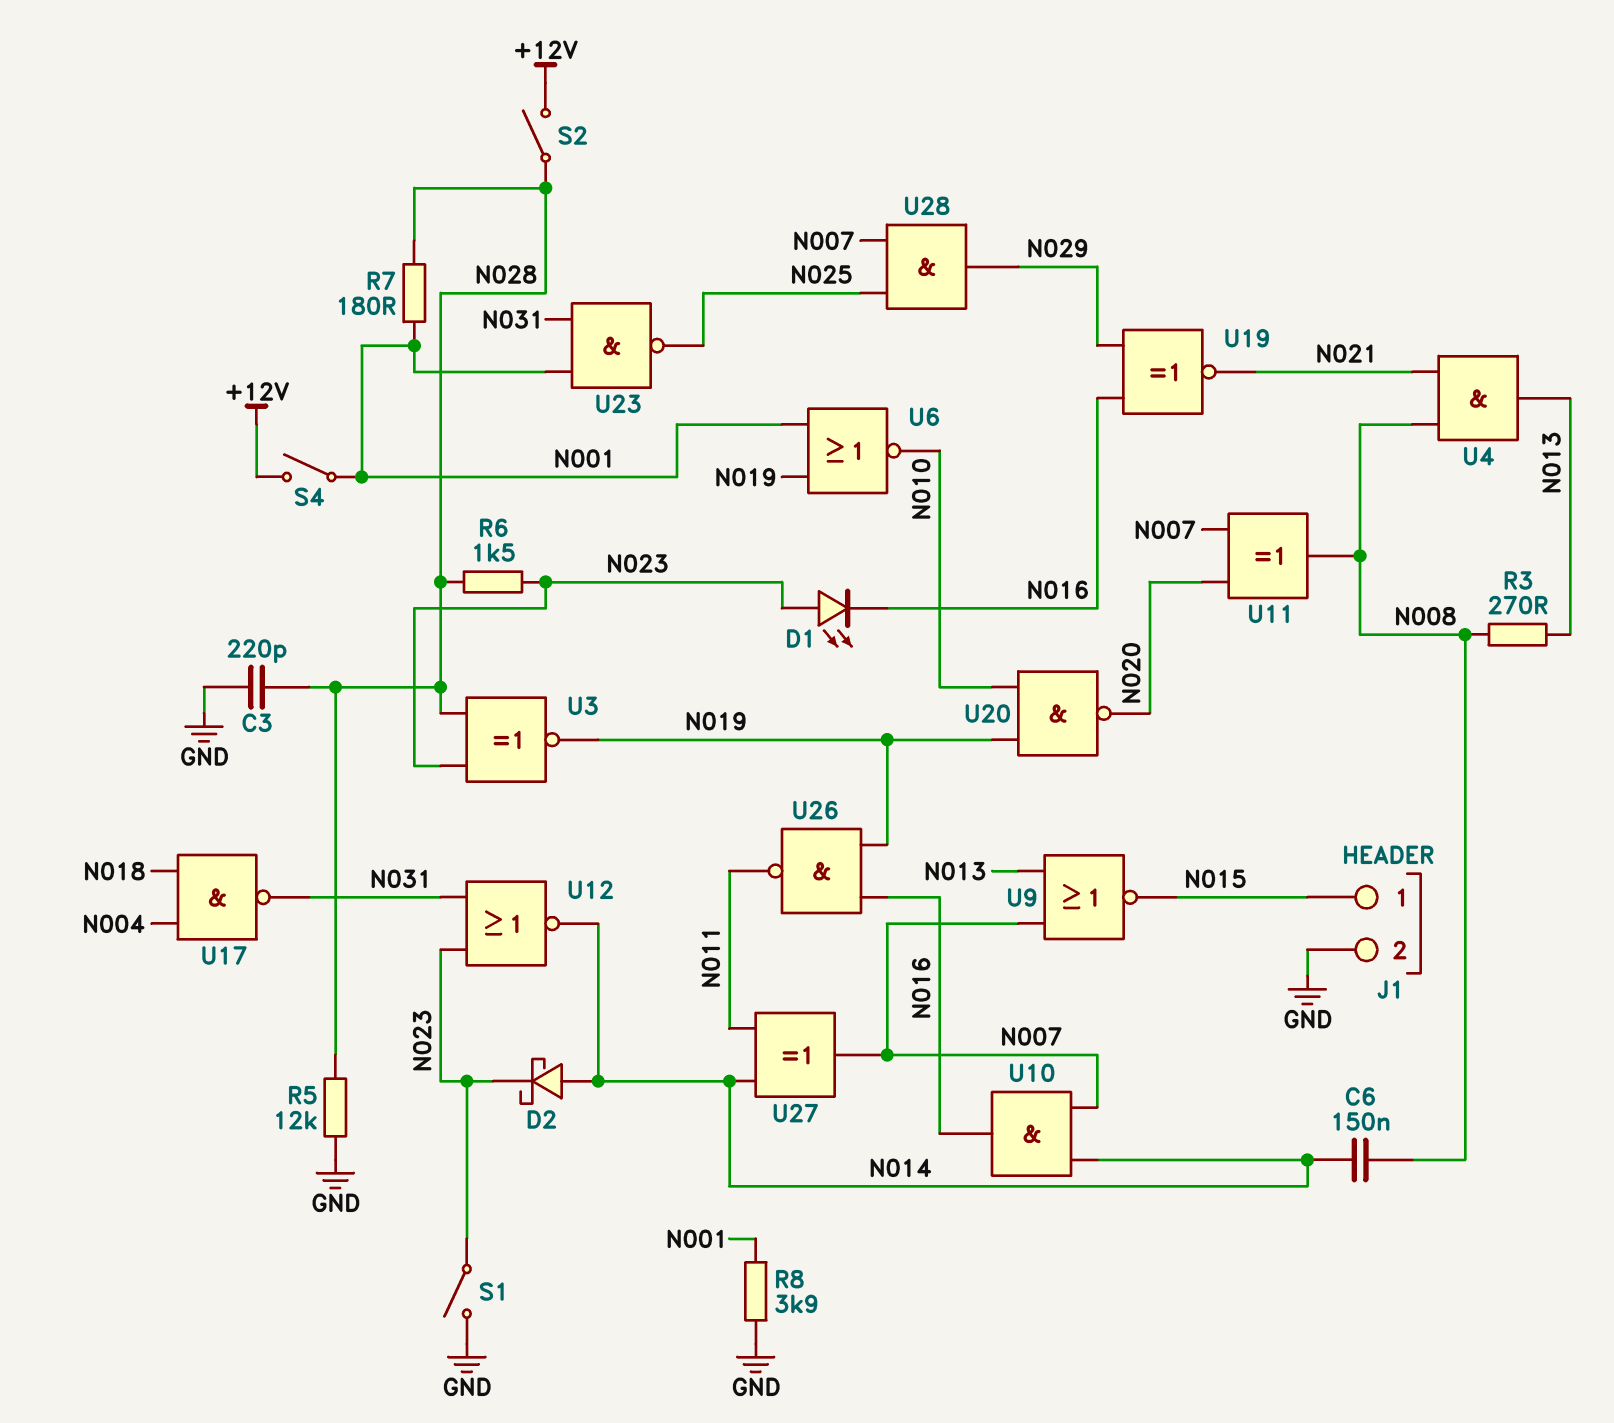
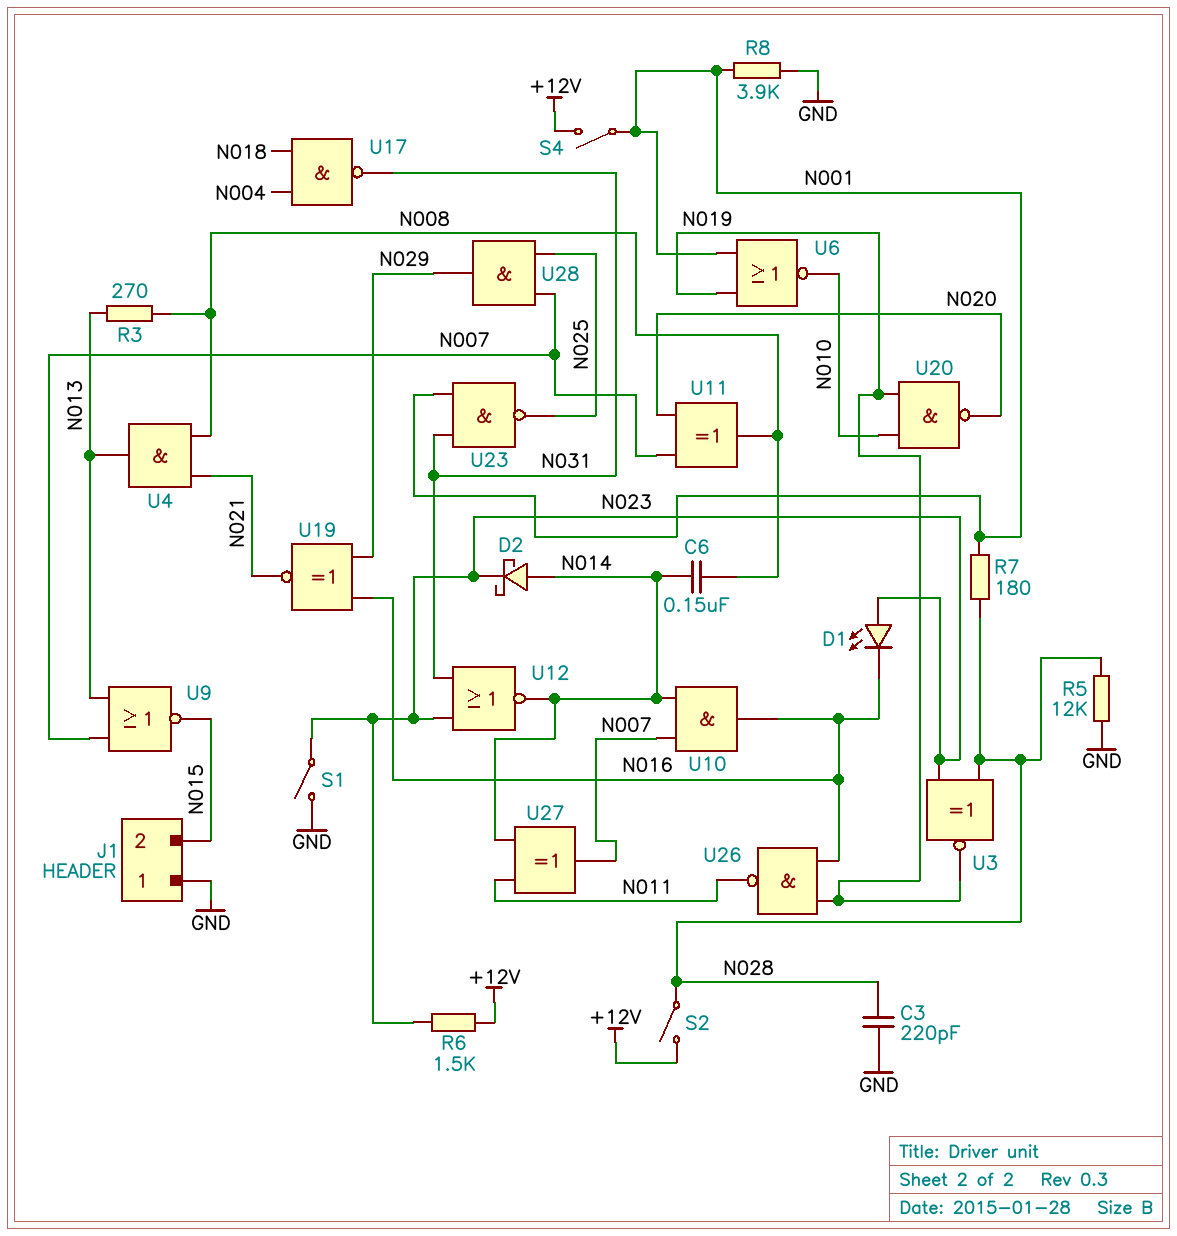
J1 pin 1: N015 -> GND
J1 pin 2: GND -> N015
R6: 1.5k (N023, N028) -> 1.5k (+12V, N023)

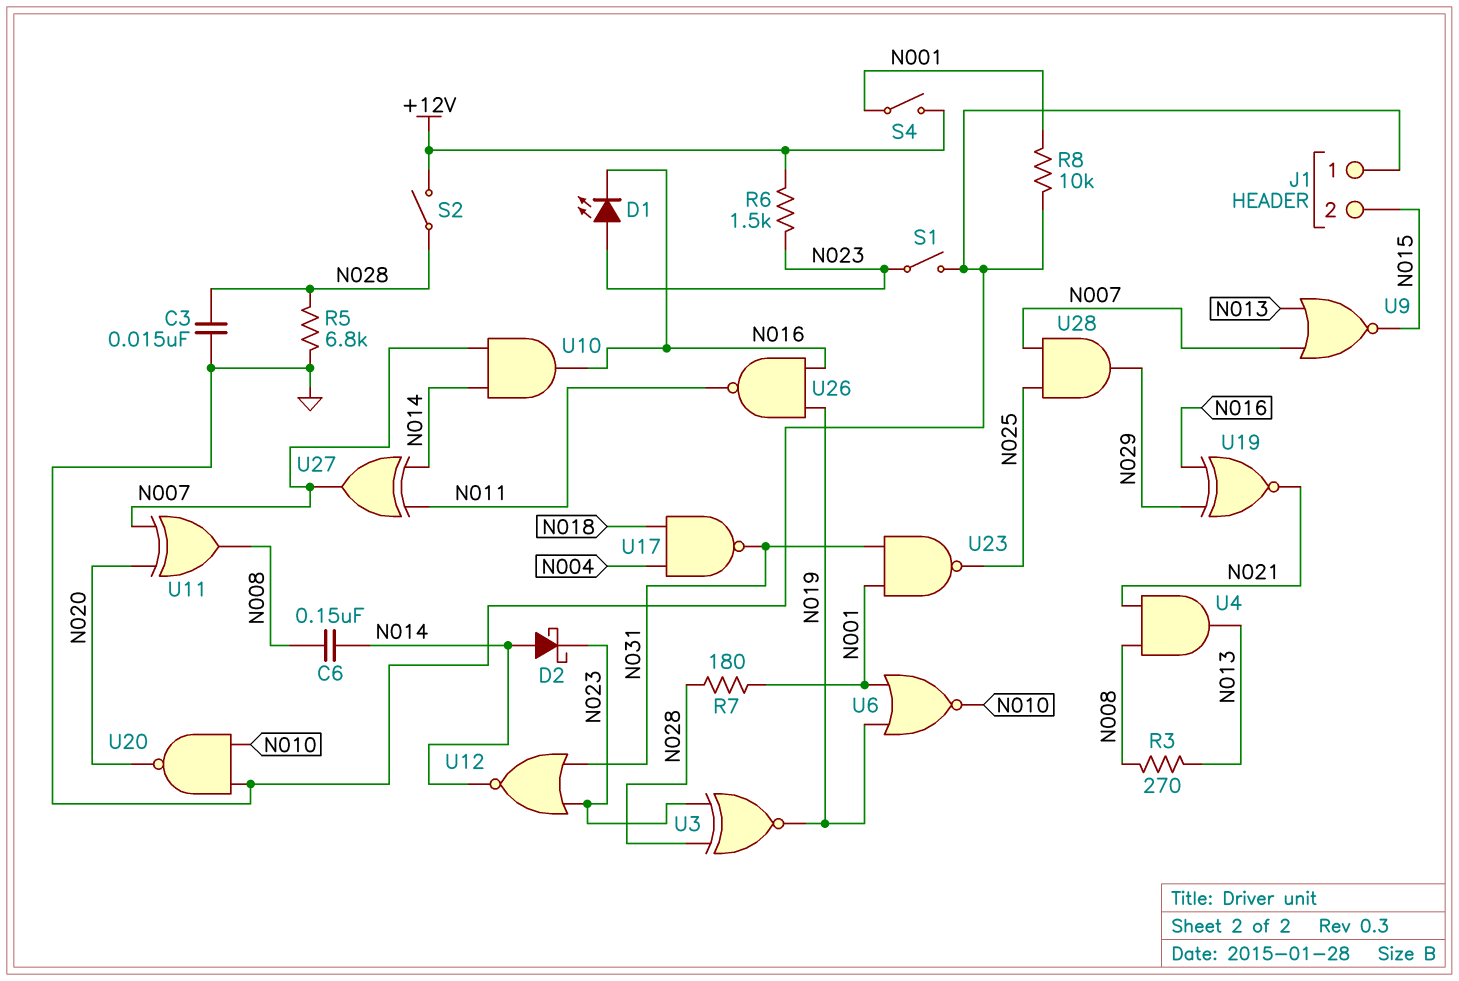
C3: 220pF (GND, N028) -> 15nF (GND, N028)
R5: 12k (GND, N028) -> 6.8k (GND, N028)
R8: 3.9k (GND, N001) -> 10k (GND, N001)
U20: NAND (in N010, in N019, out N020) -> NAND (in GND, in N010, out N020)

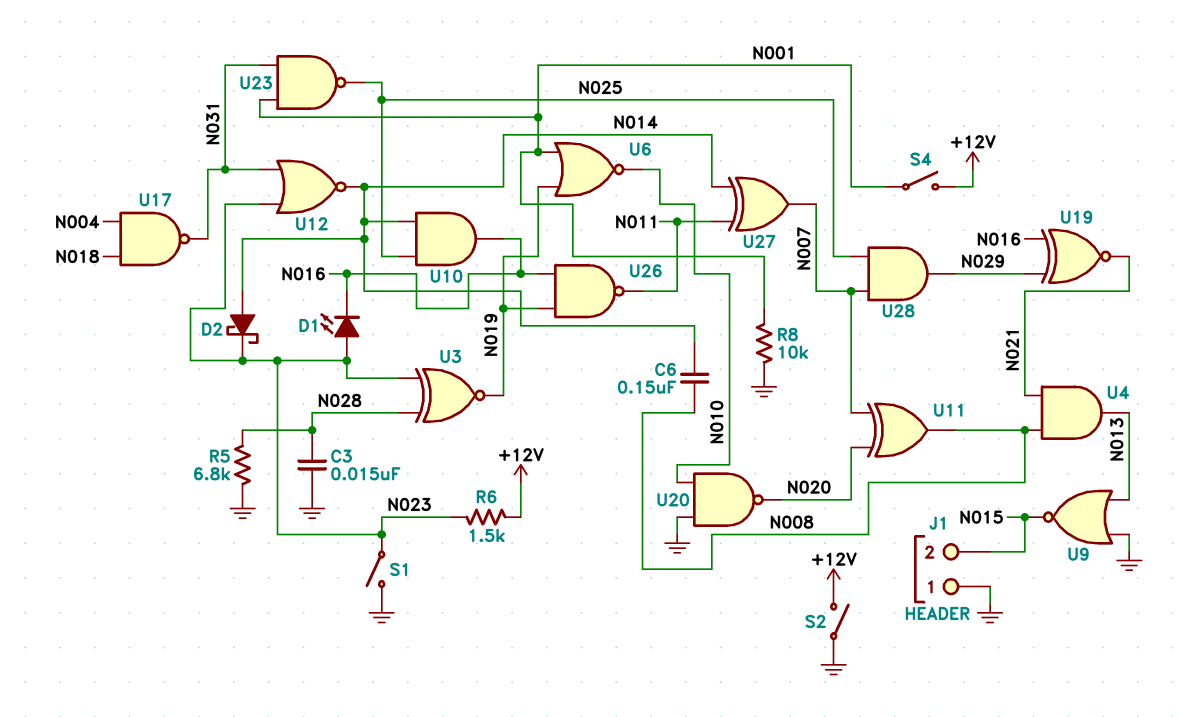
R3: 270 (N008, N013) -> none
R7: 180 (N001, N028) -> none
S2: switch (+12V, N028) -> switch (+12V, GND)
U9: NOR (in N007, in N013, out N015) -> NOR (in GND, in N013, out N015)
U10: AND (in N007, in N014, out N016) -> AND (in N014, in N025, out N016)

